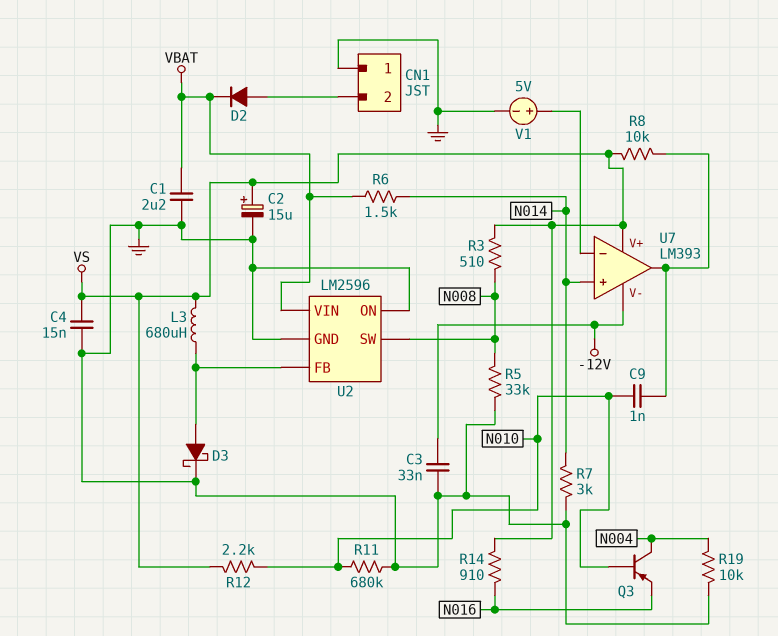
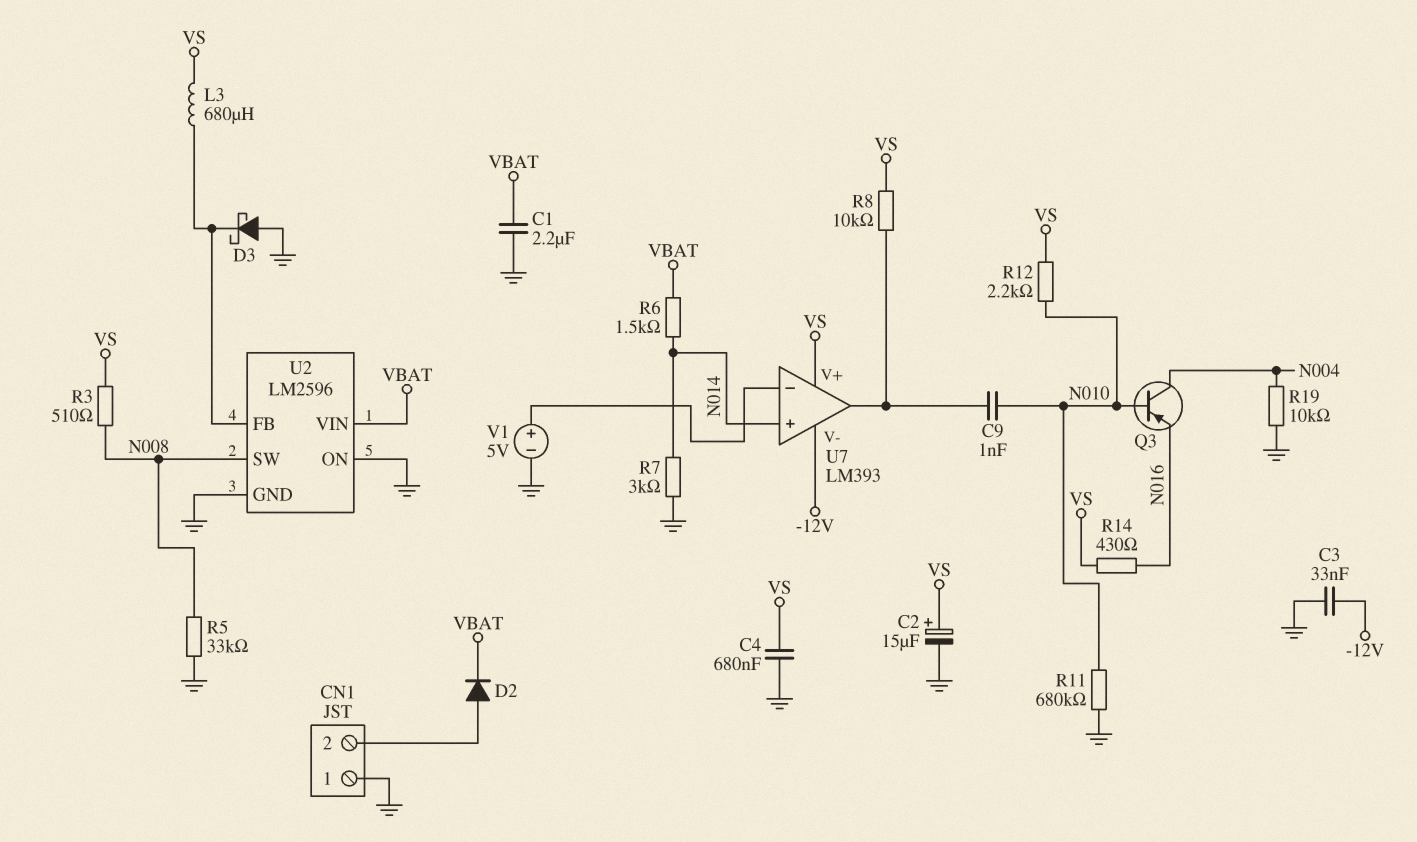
C4: 15nF (GND, VS) -> 680nF (GND, VS)
D3: schottky (A U2/FB, K GND) -> schottky (A GND, K U2/FB)
R14: 910 (N016, VS) -> 430 (N016, VS)

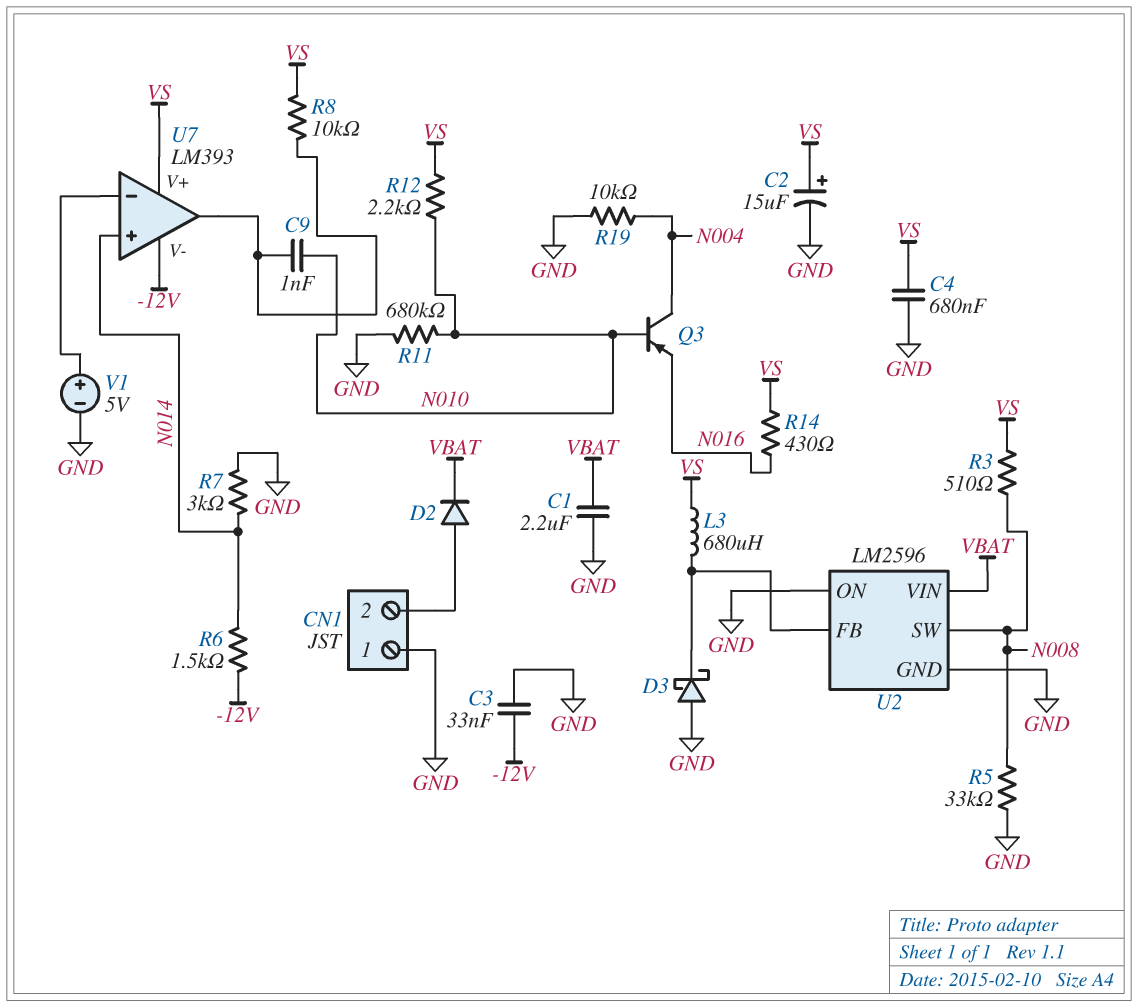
R6: 1.5k (N014, VBAT) -> 1.5k (-12V, N014)

